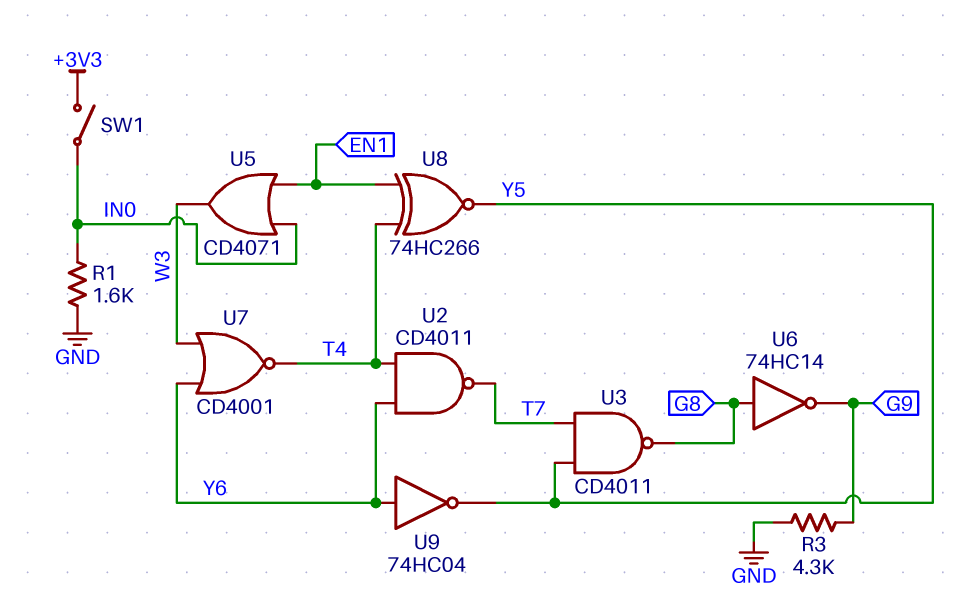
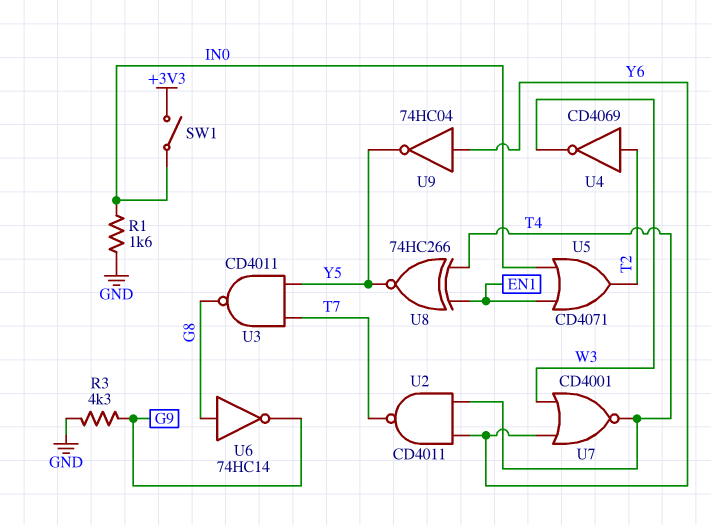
U4: none -> NOT CD4069 (in T2, out W3)
U5: OR CD4071 (in EN1, in IN0, out W3) -> OR CD4071 (in EN1, in IN0, out T2)

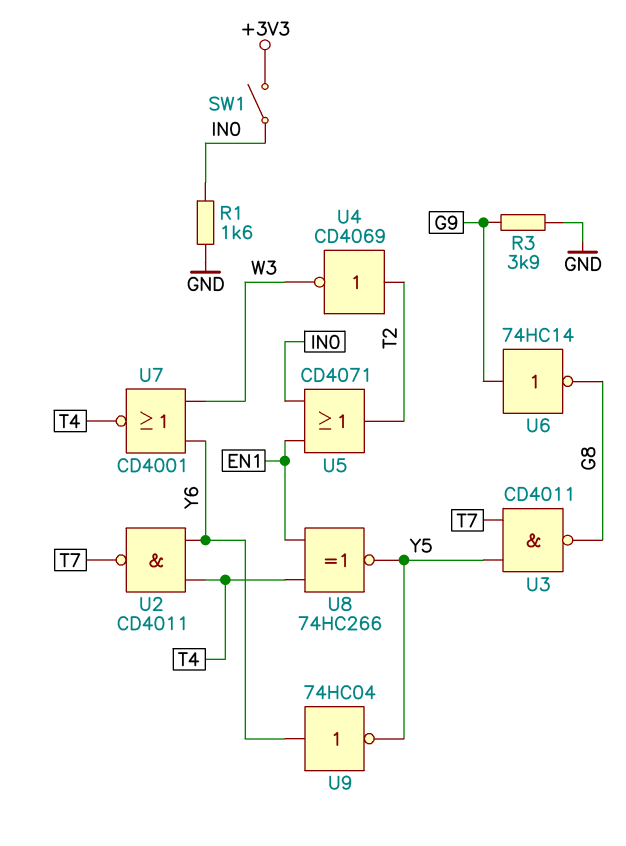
R3: 4.3k (G9, GND) -> 3.9k (G9, GND)
U6: NOT 74HC14 (in G8, out G9) -> NOT 74HC14 (in G9, out G8)

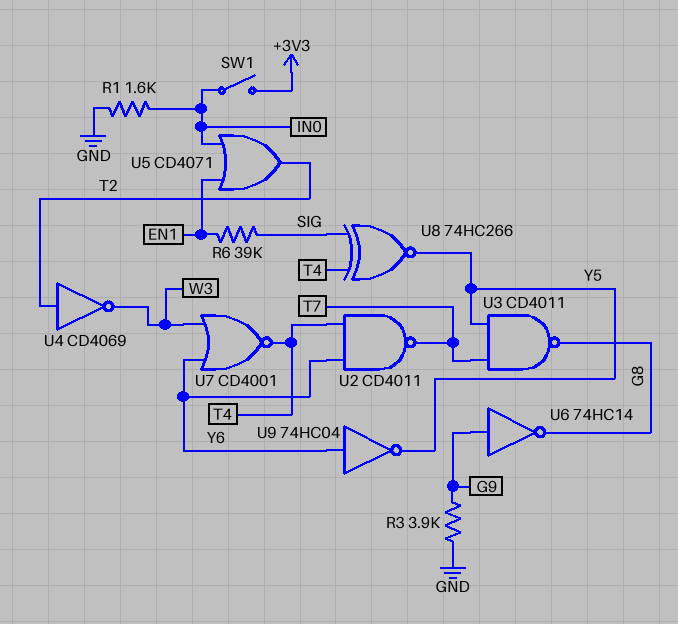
R6: none -> 39k (EN1, SIG)
U8: XNOR 74HC266 (in EN1, in T4, out Y5) -> XNOR 74HC266 (in SIG, in T4, out Y5)

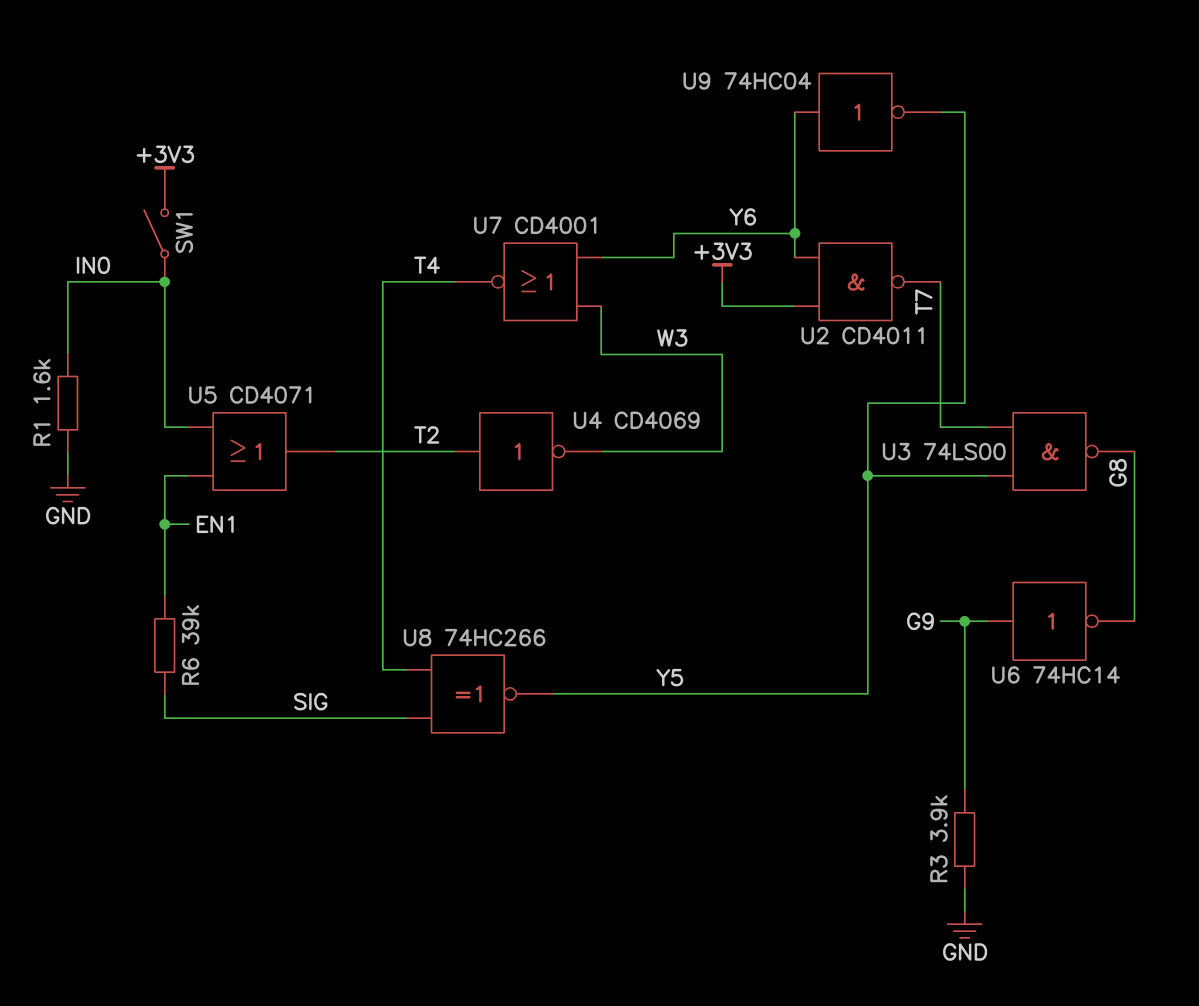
U2: NAND CD4011 (in T4, in Y6, out T7) -> NAND CD4011 (in +3V3, in Y6, out T7)
U3: NAND CD4011 (in T7, in Y5, out G8) -> NAND 74LS00 (in T7, in Y5, out G8)

